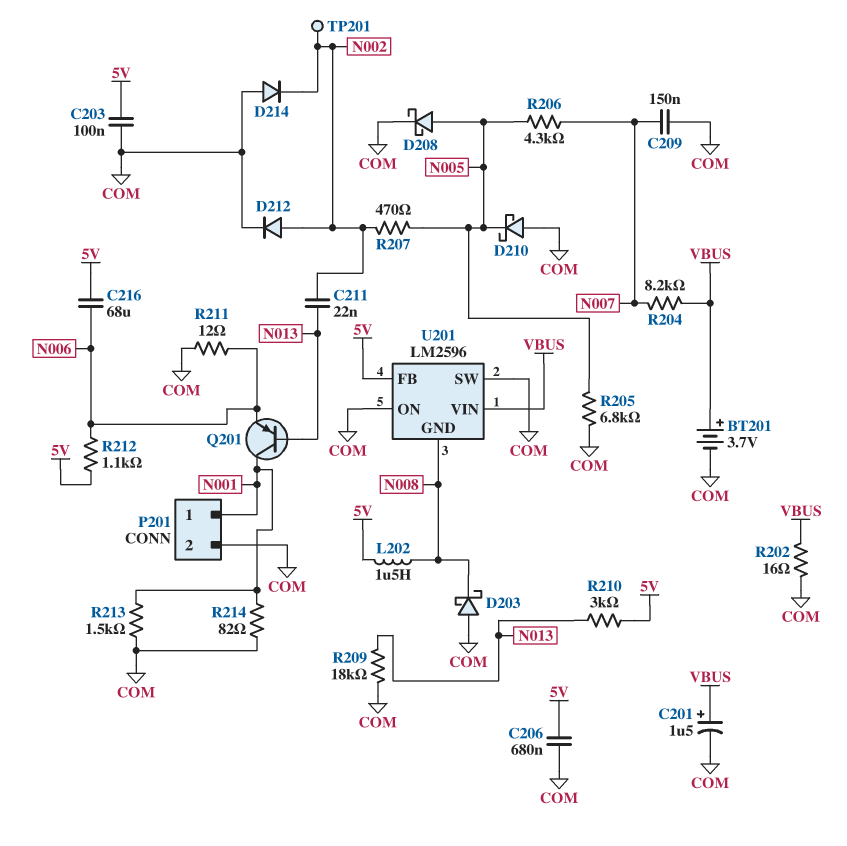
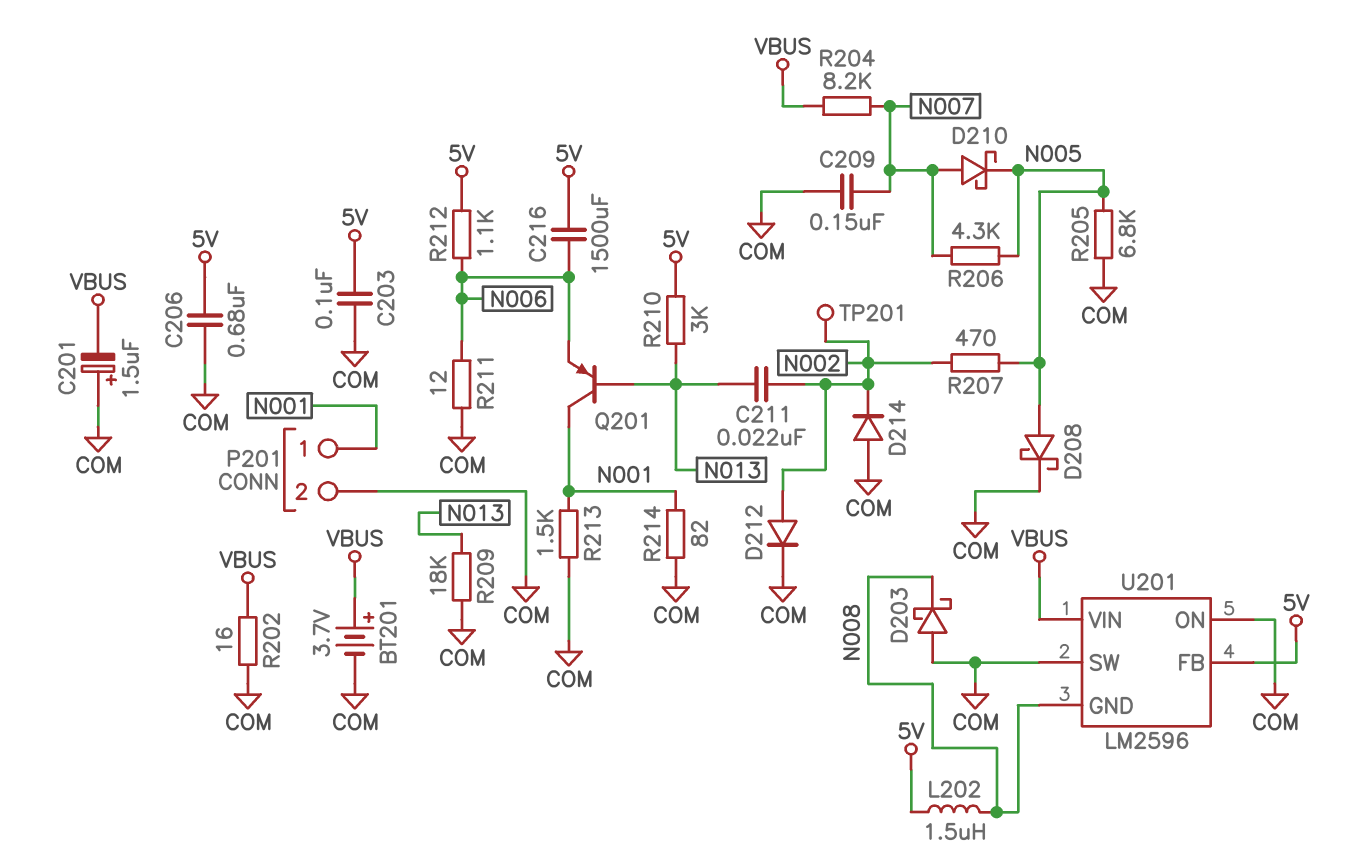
C201: 1.5uF (plus VBUS, minus COM) -> 1.5uF (plus COM, minus VBUS)
C216: 68uF (5V, N006) -> 1500uF (5V, N006)
D210: schottky (A COM, K N005) -> schottky (A N007, K N005)

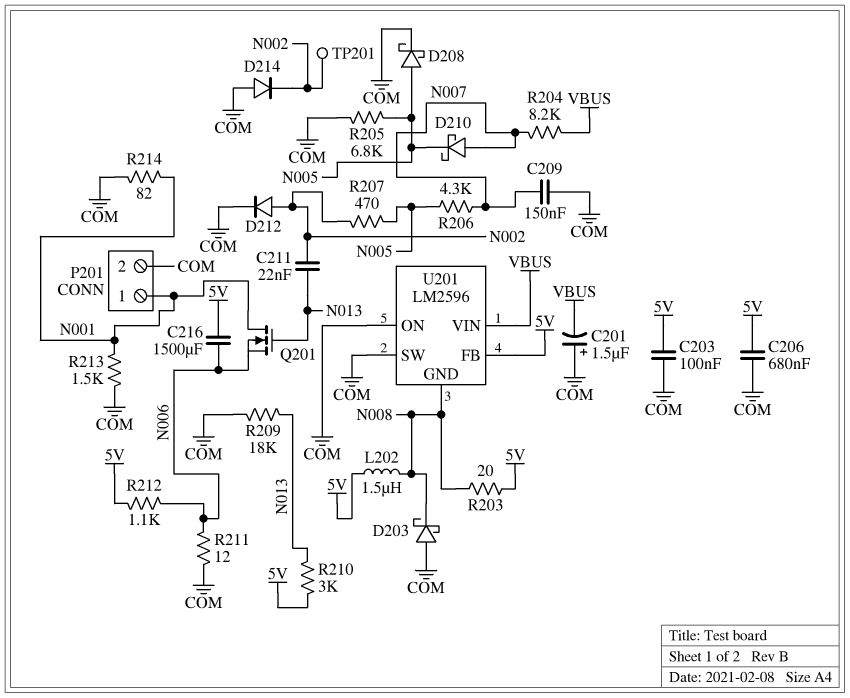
BT201: 3.7V (plus VBUS, minus COM) -> none
Q201: PNP (B N013, C N001, E N006) -> NMOS (G N013, D N001, S N006)
R202: 16 (COM, VBUS) -> none
R203: none -> 20 (5V, N008)

